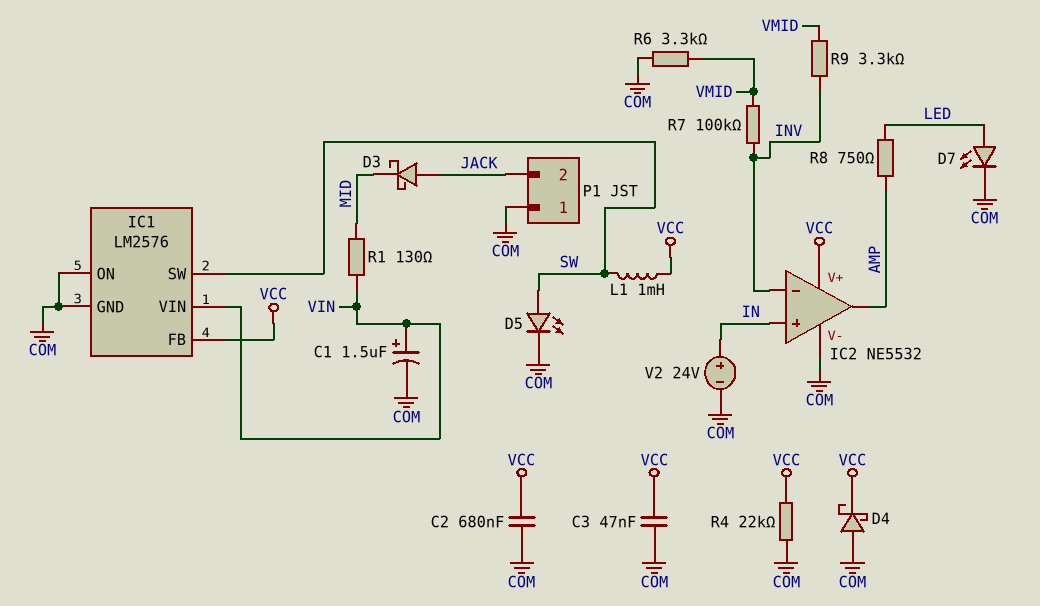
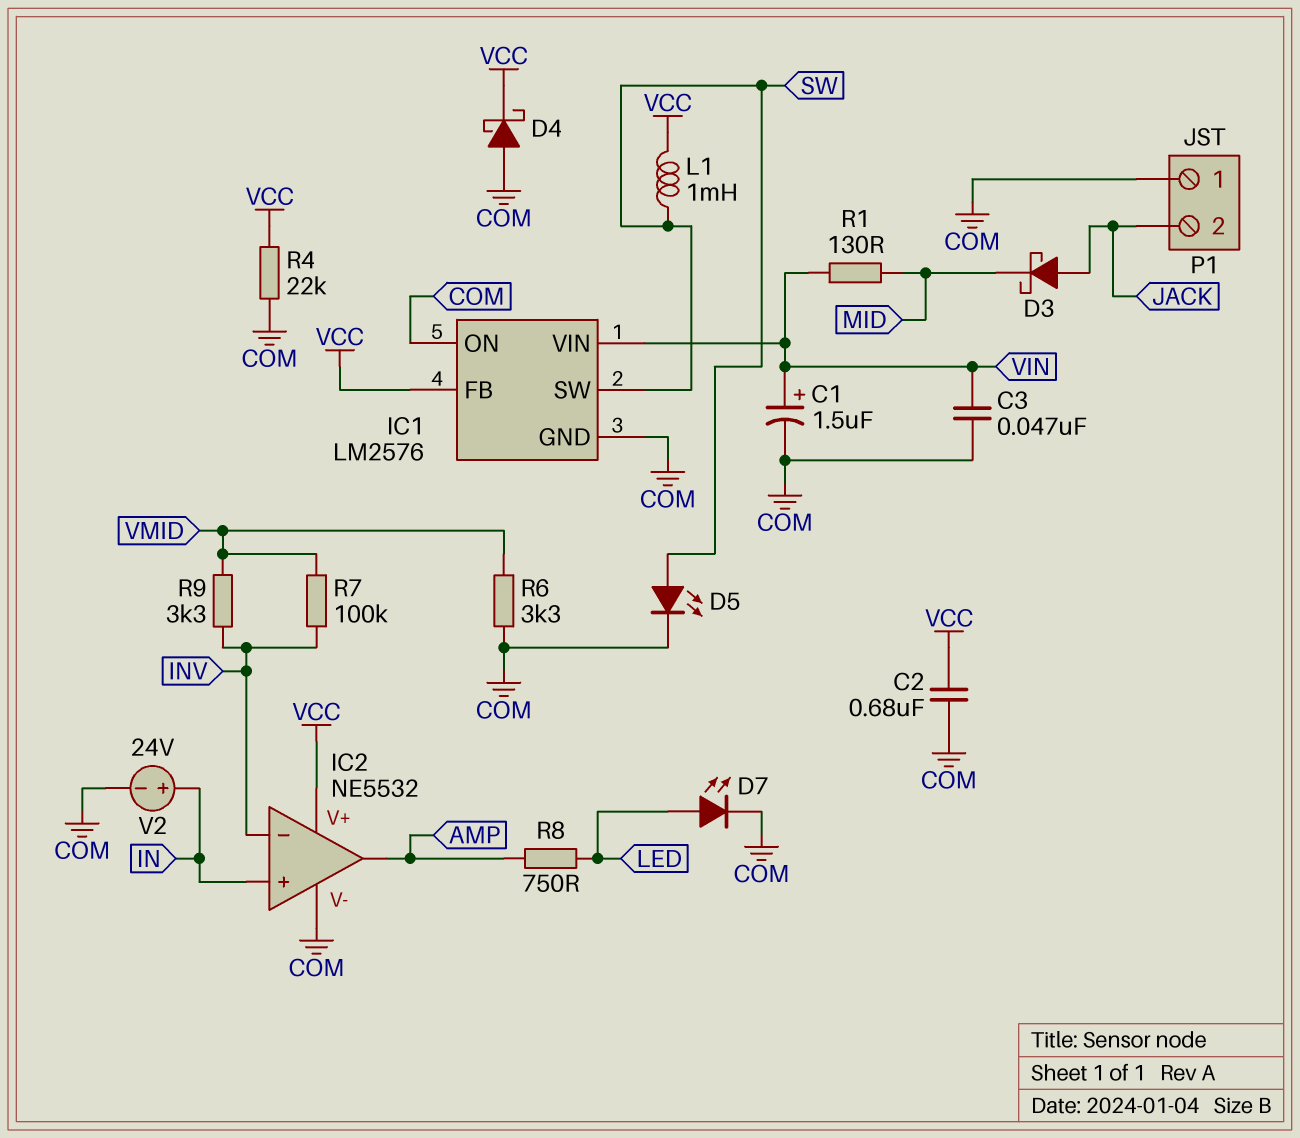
C3: 47nF (COM, VCC) -> 47nF (COM, VIN)

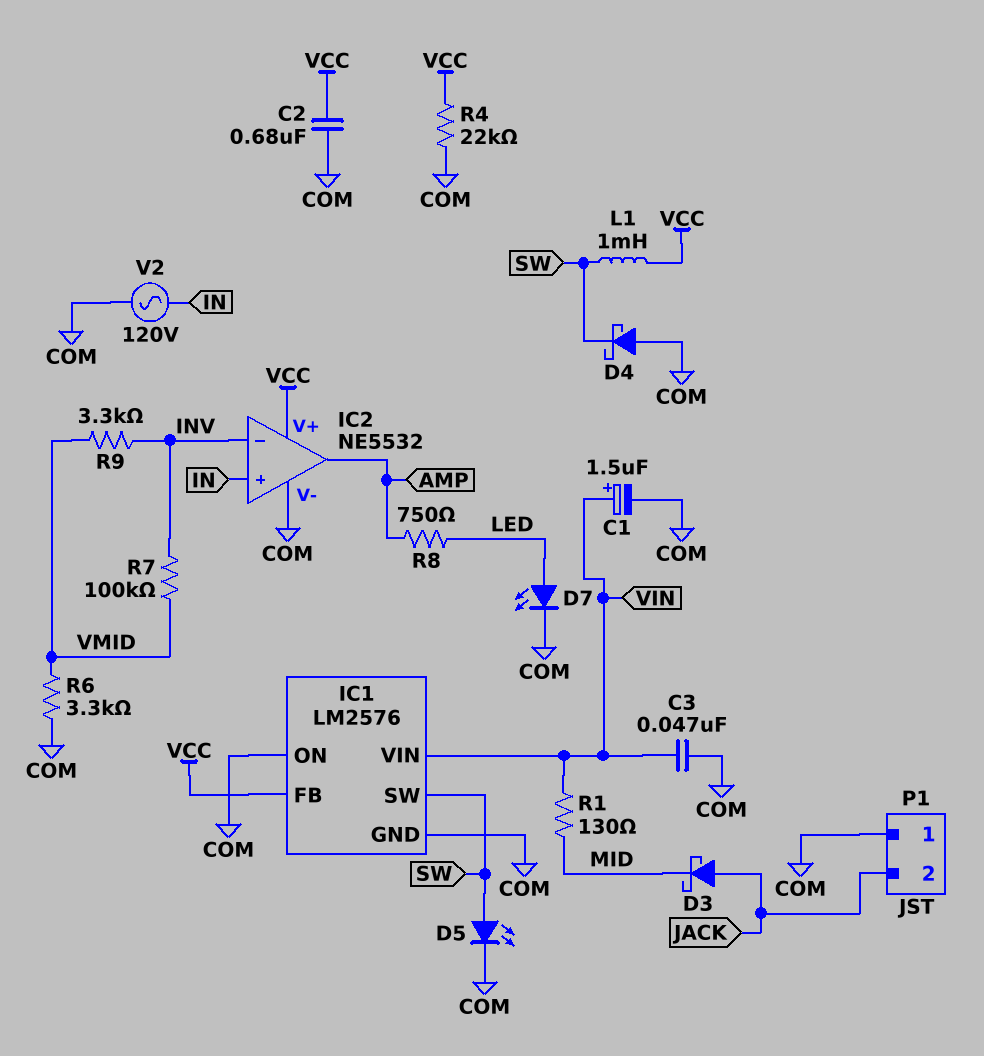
D4: schottky (A COM, K VCC) -> schottky (A COM, K SW)
V2: 24V (plus IN, minus COM) -> AC 120V (COM, IN)

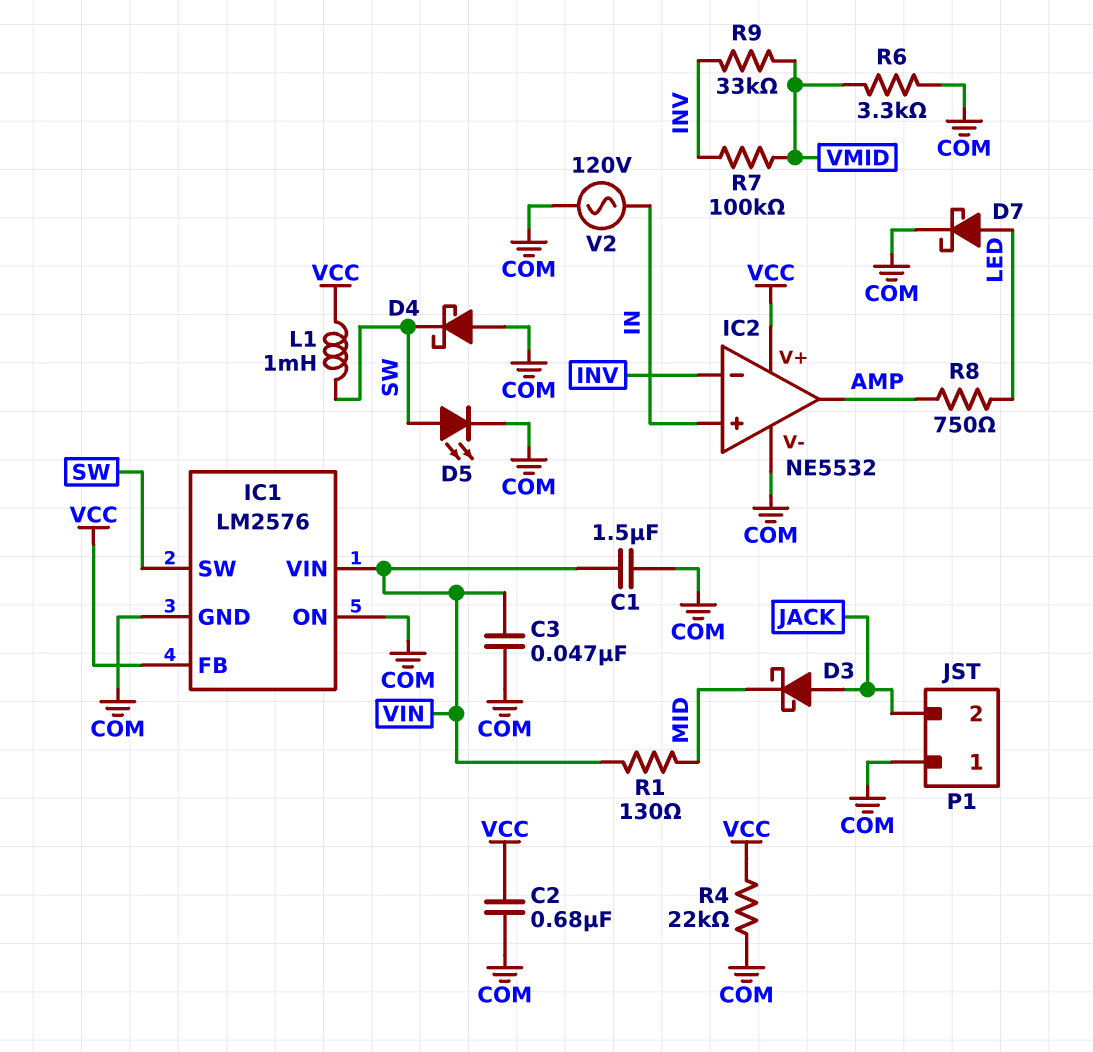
C1: 1.5uF (plus VIN, minus COM) -> 1.5uF (COM, VIN)
D7: LED (A LED, K COM) -> schottky (A LED, K COM)
R9: 3.3k (INV, VMID) -> 33k (INV, VMID)

